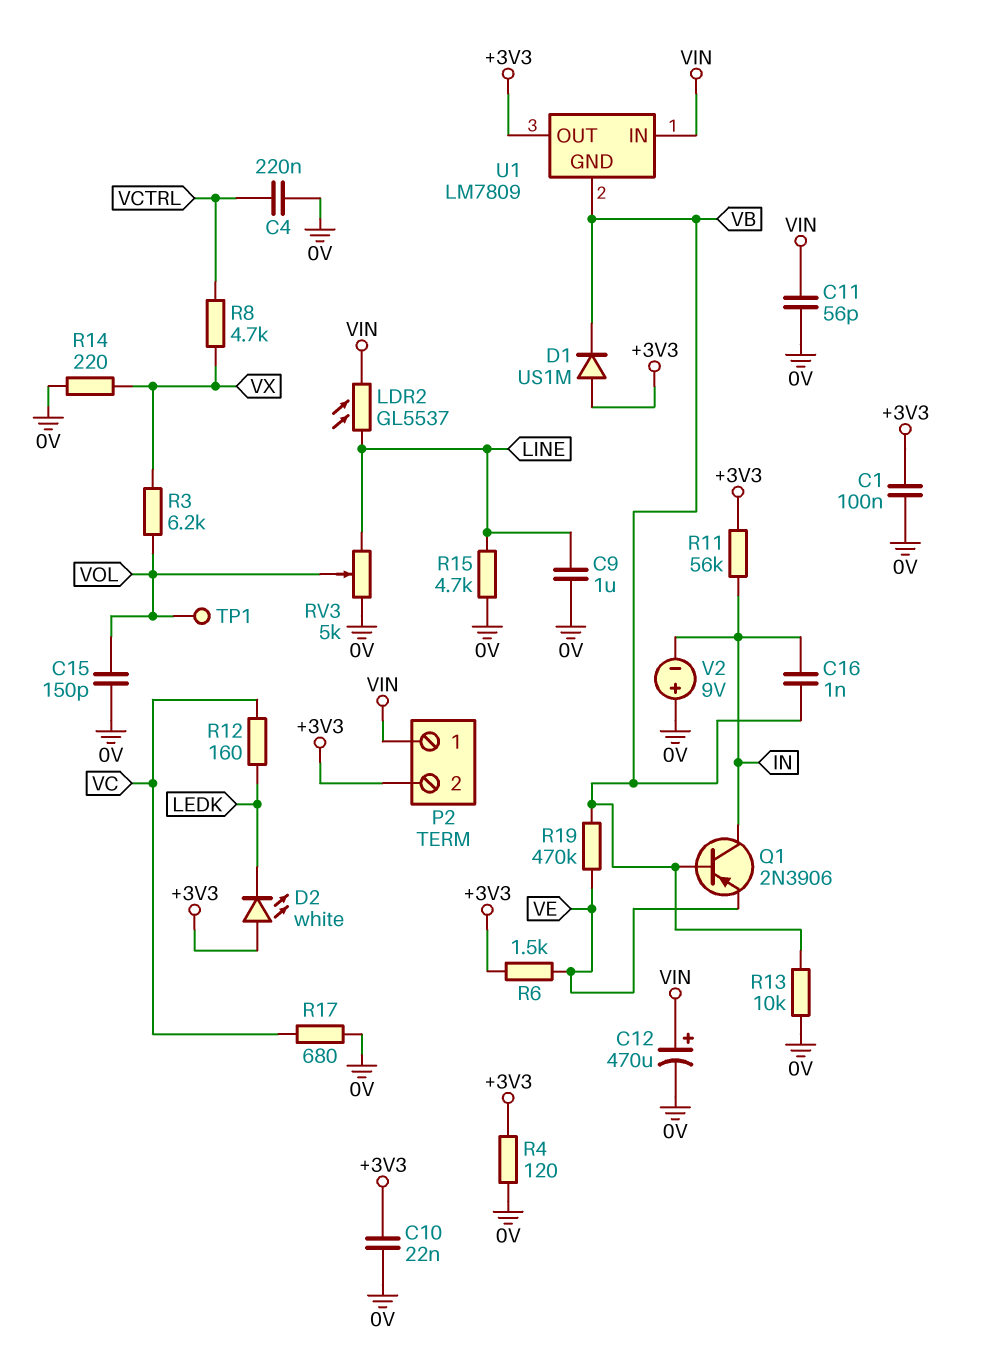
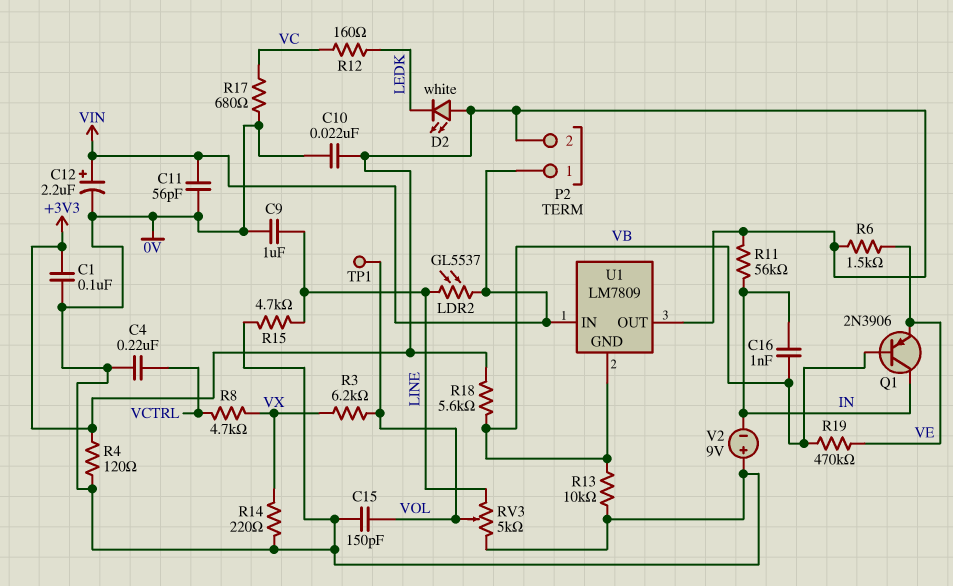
C12: 470uF (plus VIN, minus 0V) -> 2.2uF (plus VIN, minus 0V)
D1: diode US1M (A +3V3, K VB) -> none
R18: none -> 5.6k (+3V3, VB)

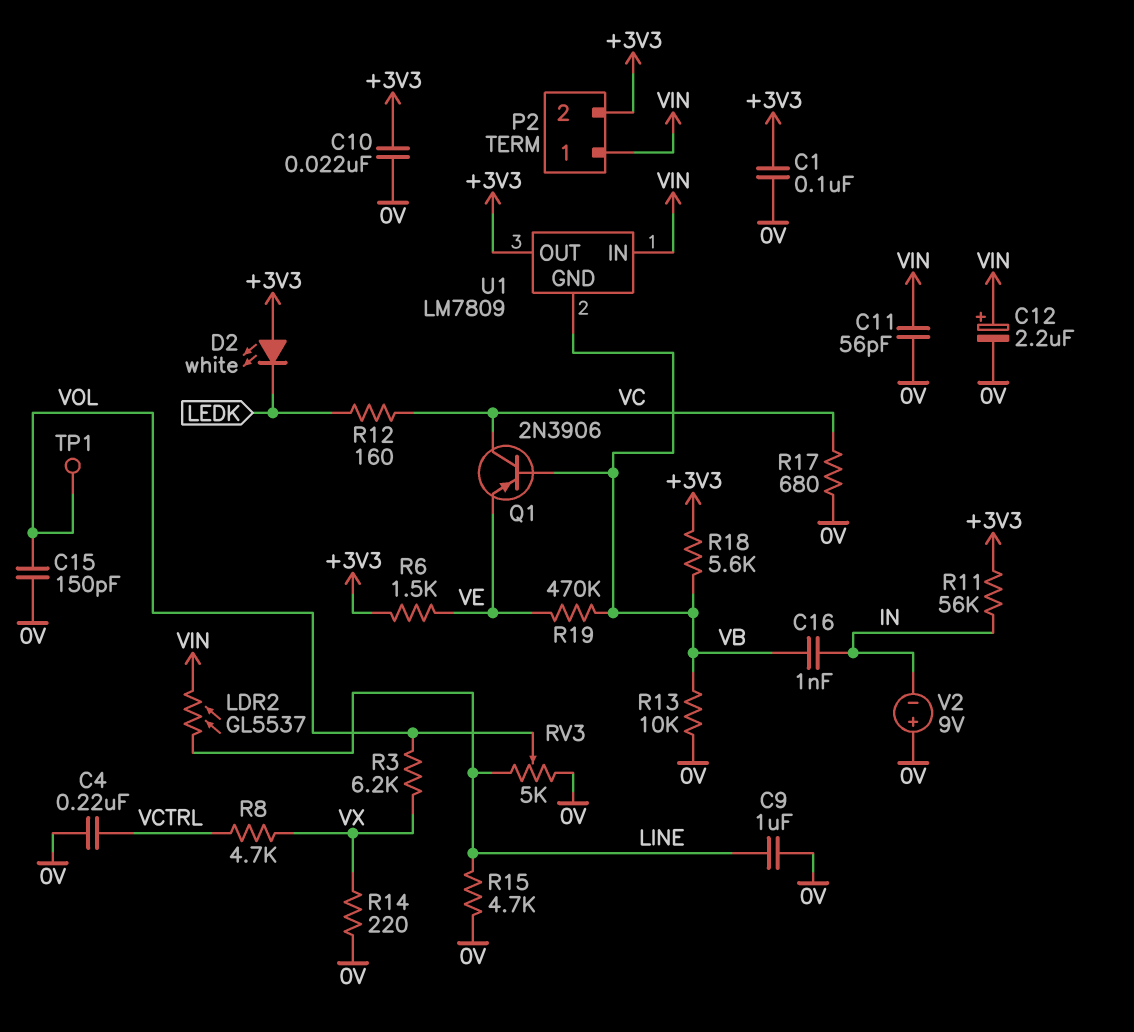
Q1: PNP 2N3906 (B VB, C IN, E VE) -> PNP 2N3906 (B VB, C VC, E VE)
R4: 120 (+3V3, 0V) -> none

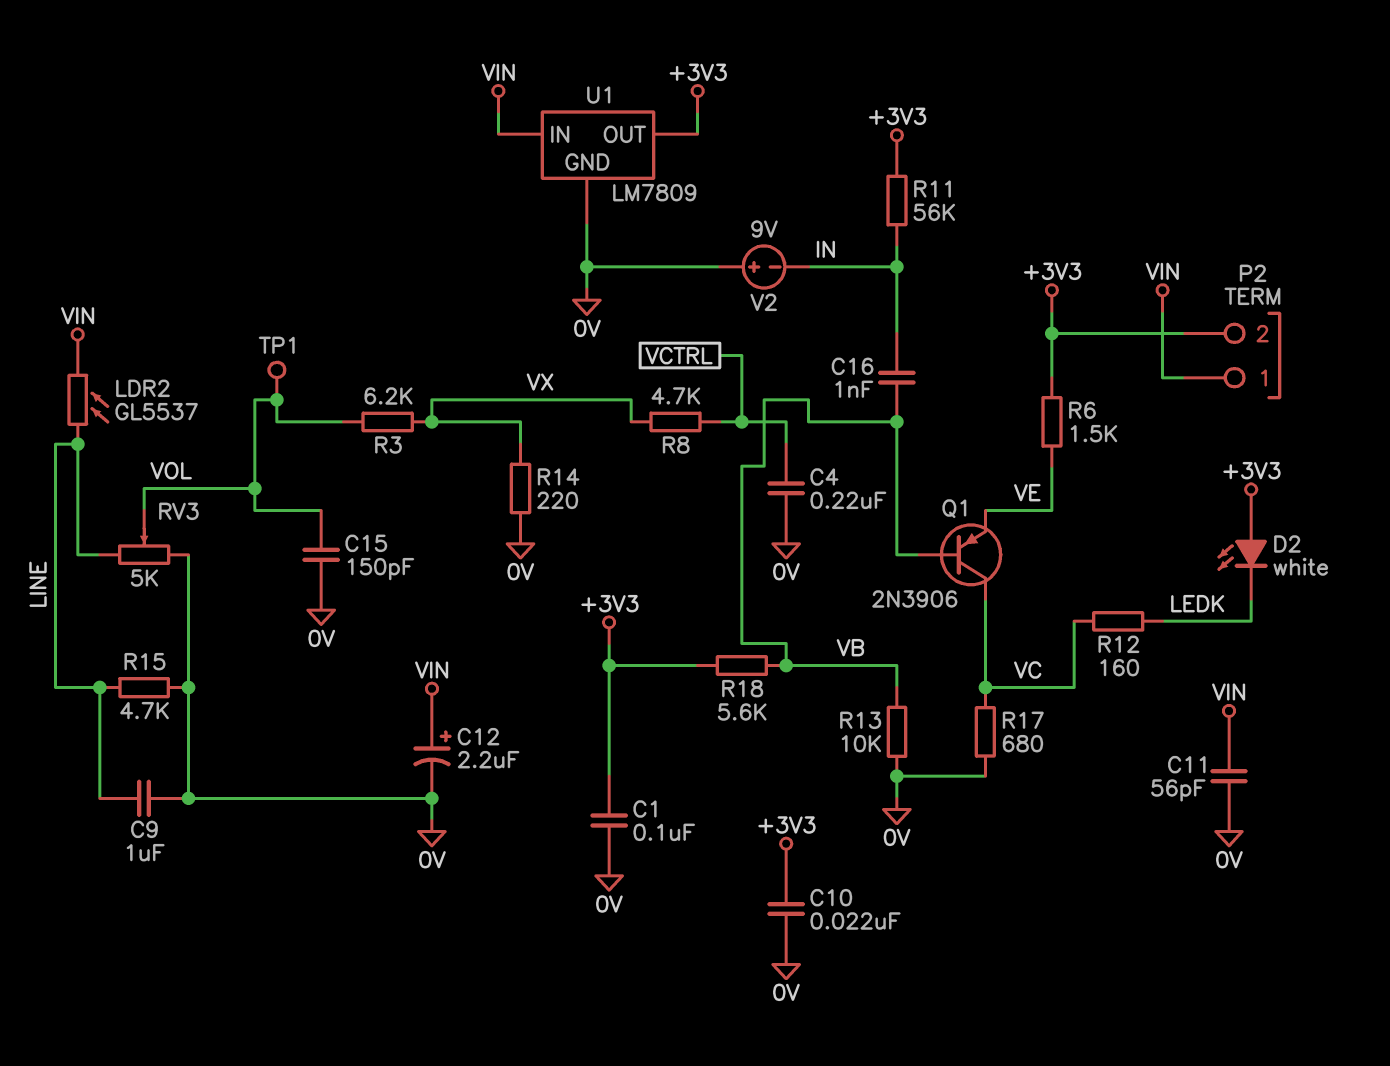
R19: 470k (VB, VE) -> none
U1 pin GND: VB -> 0V

